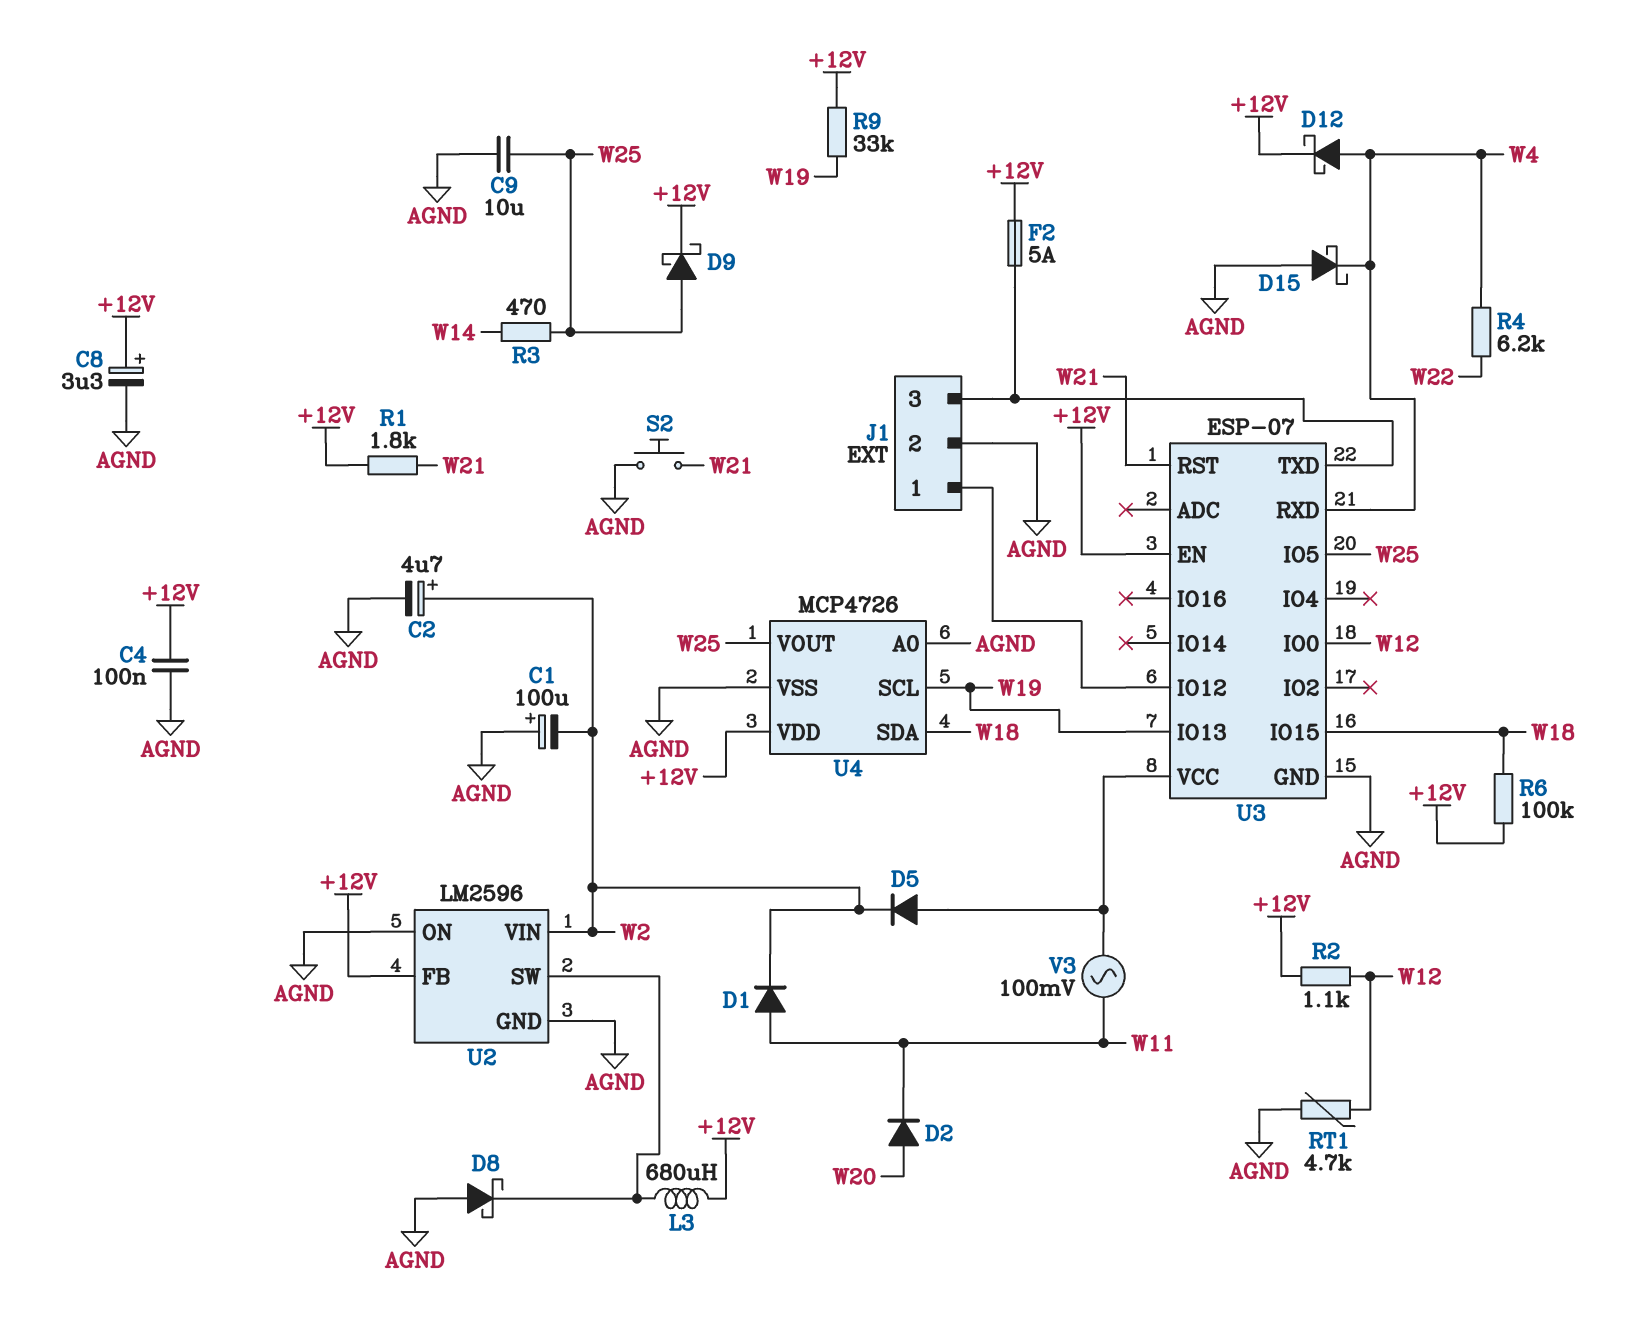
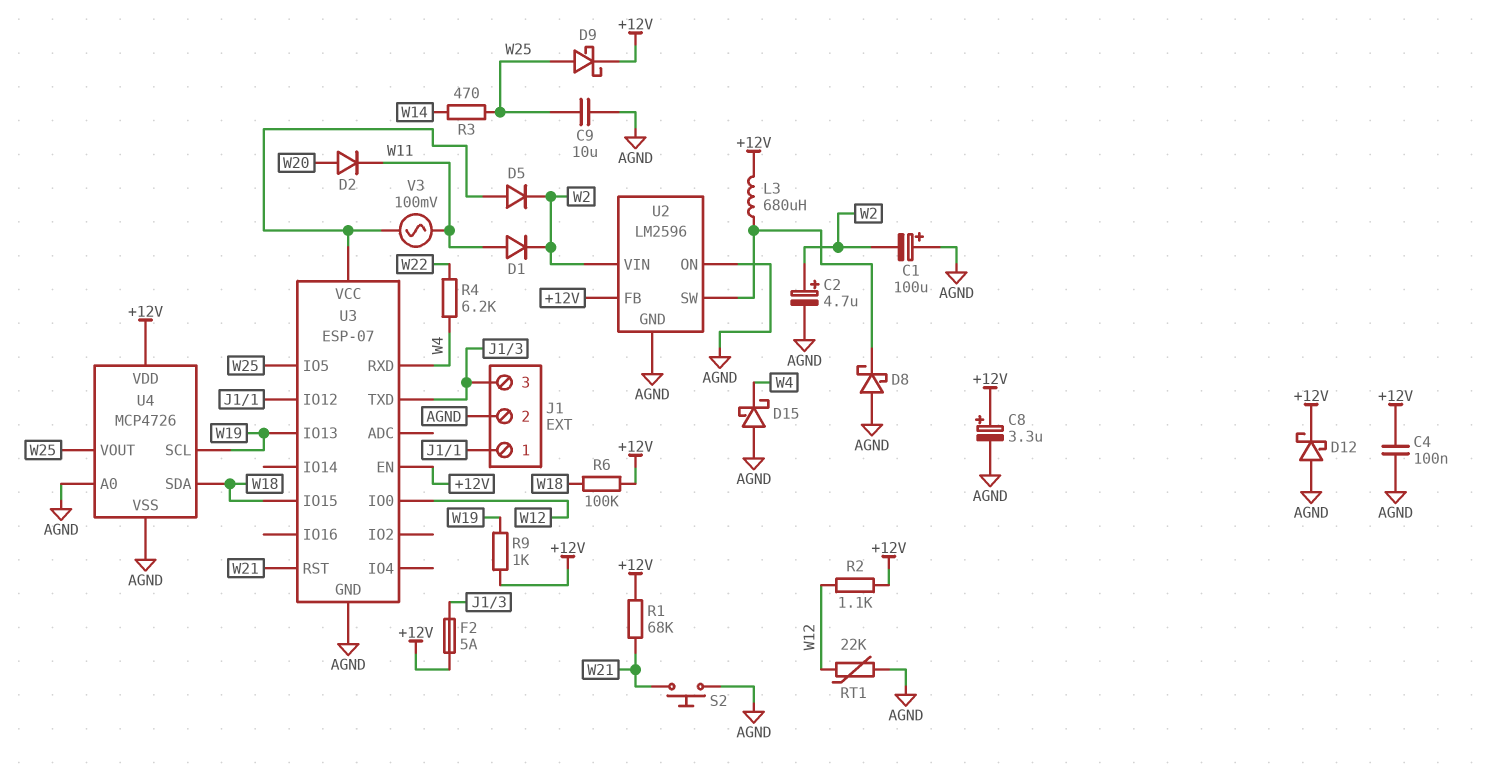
D12: schottky (A W4, K +12V) -> schottky (A AGND, K +12V)
R1: 1.8k (+12V, W21) -> 68k (+12V, W21)
R9: 33k (+12V, W19) -> 1k (+12V, W19)
RT1: 4.7k (AGND, W12) -> 22k (AGND, W12)

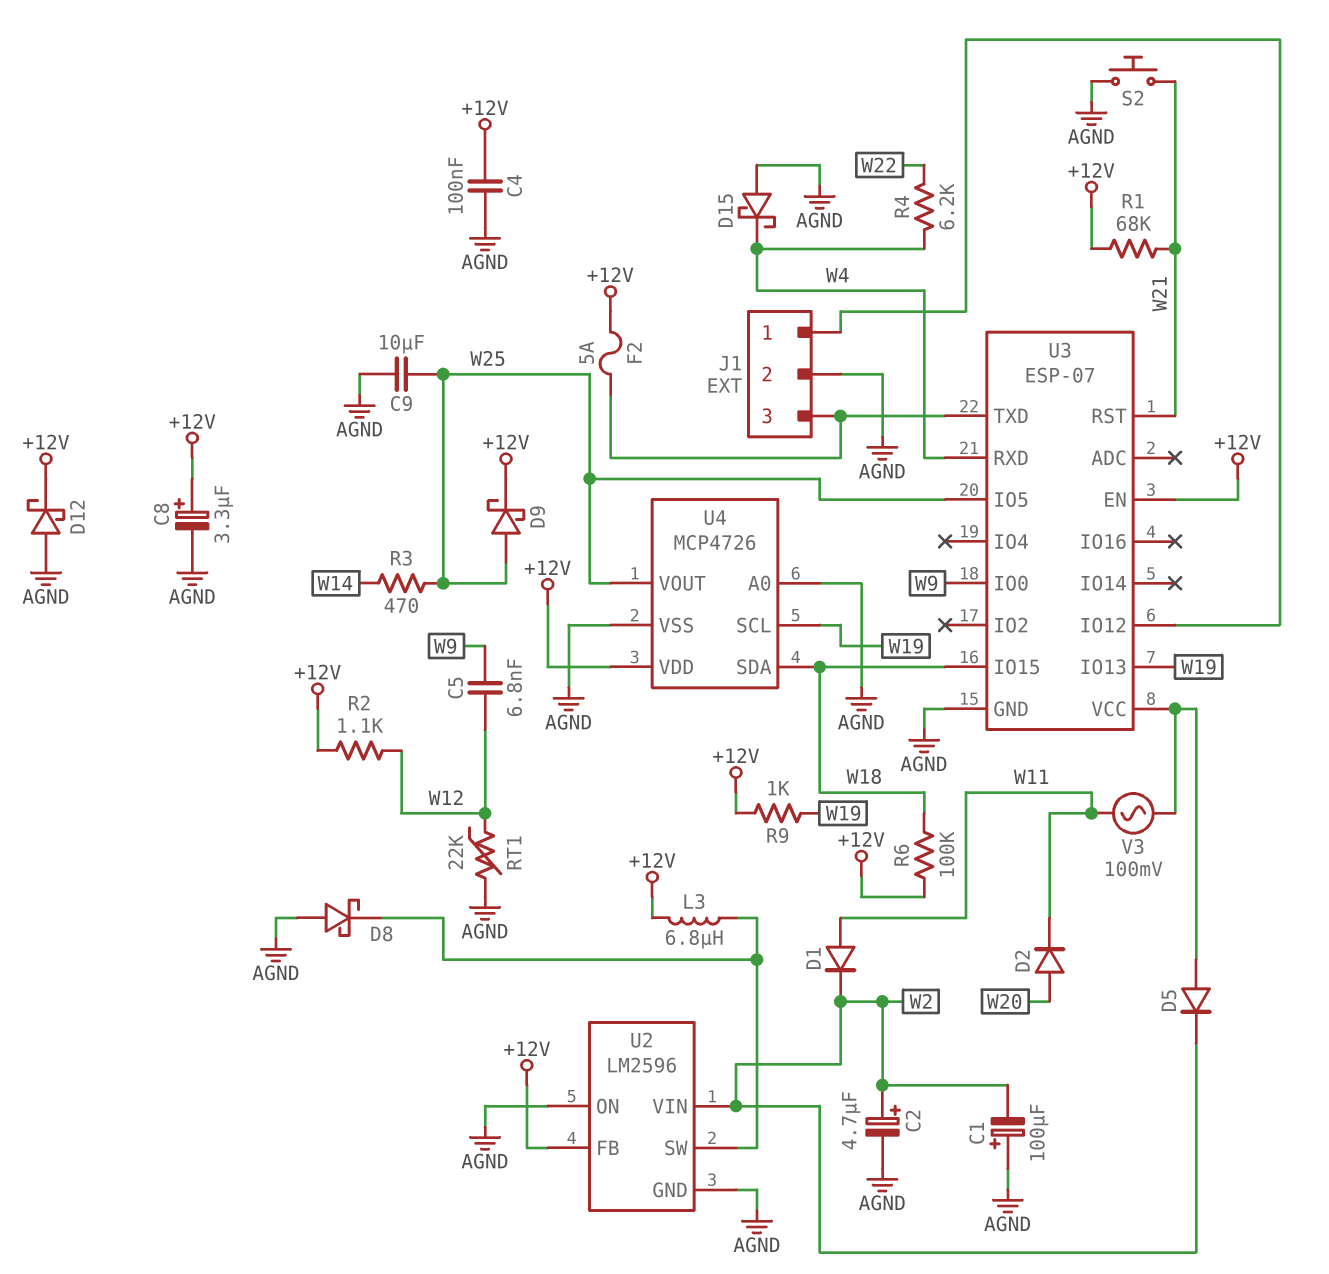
C5: none -> 6.8nF (W9, W12)
L3: 680uH (+12V, U2/SW) -> 6.8uH (+12V, U2/SW)
U3 pin IO0: W12 -> W9

